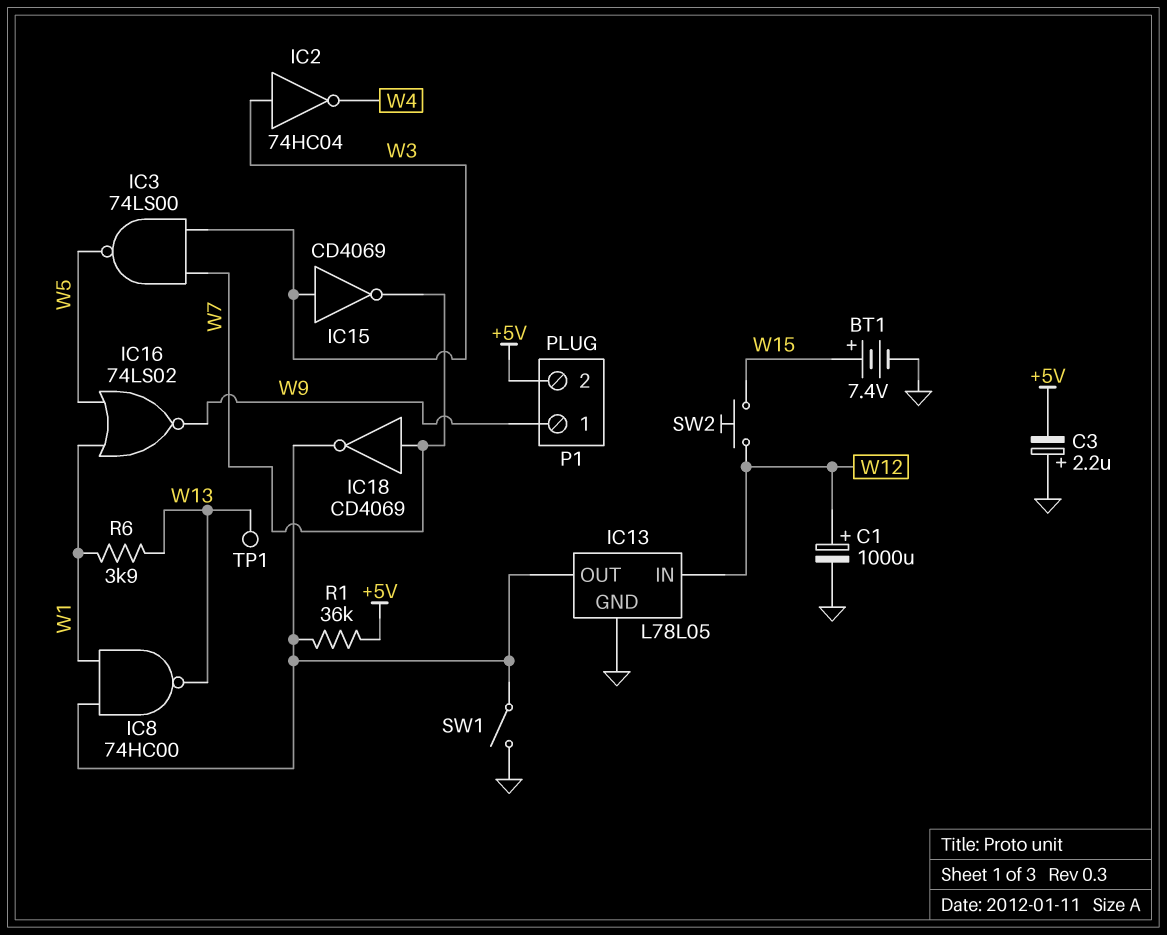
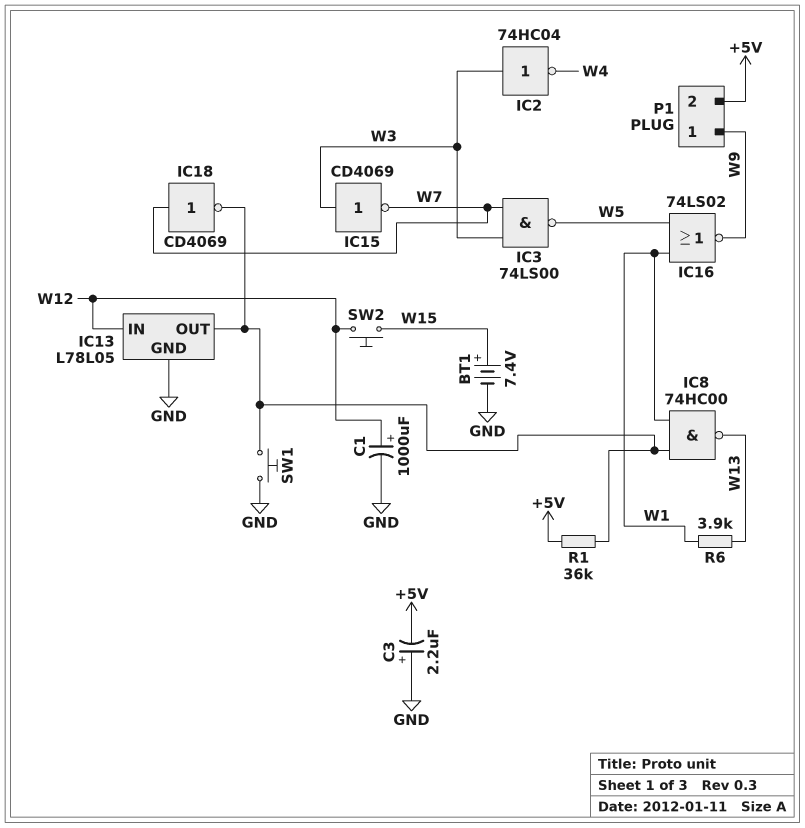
SW1: switch (GND, IC13/OUT) -> button (GND, IC13/OUT)
TP1: test point (W13) -> none

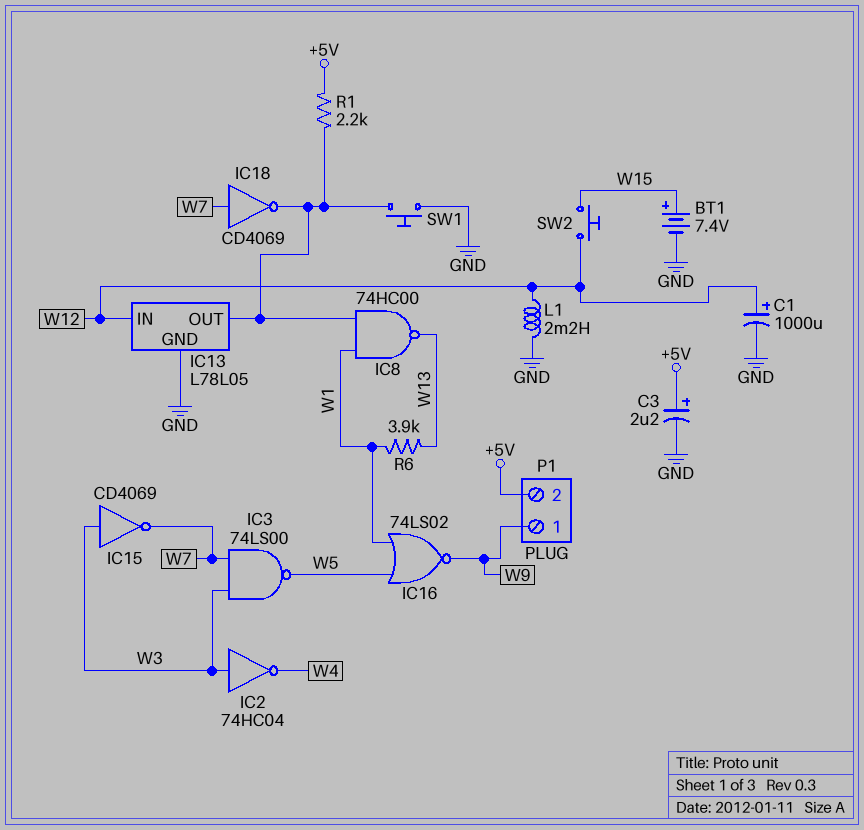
C3: 2.2uF (plus GND, minus +5V) -> 2.2uF (plus +5V, minus GND)
L1: none -> 2.2mH (GND, W12)
R1: 36k (+5V, IC13/OUT) -> 2.2k (+5V, IC13/OUT)

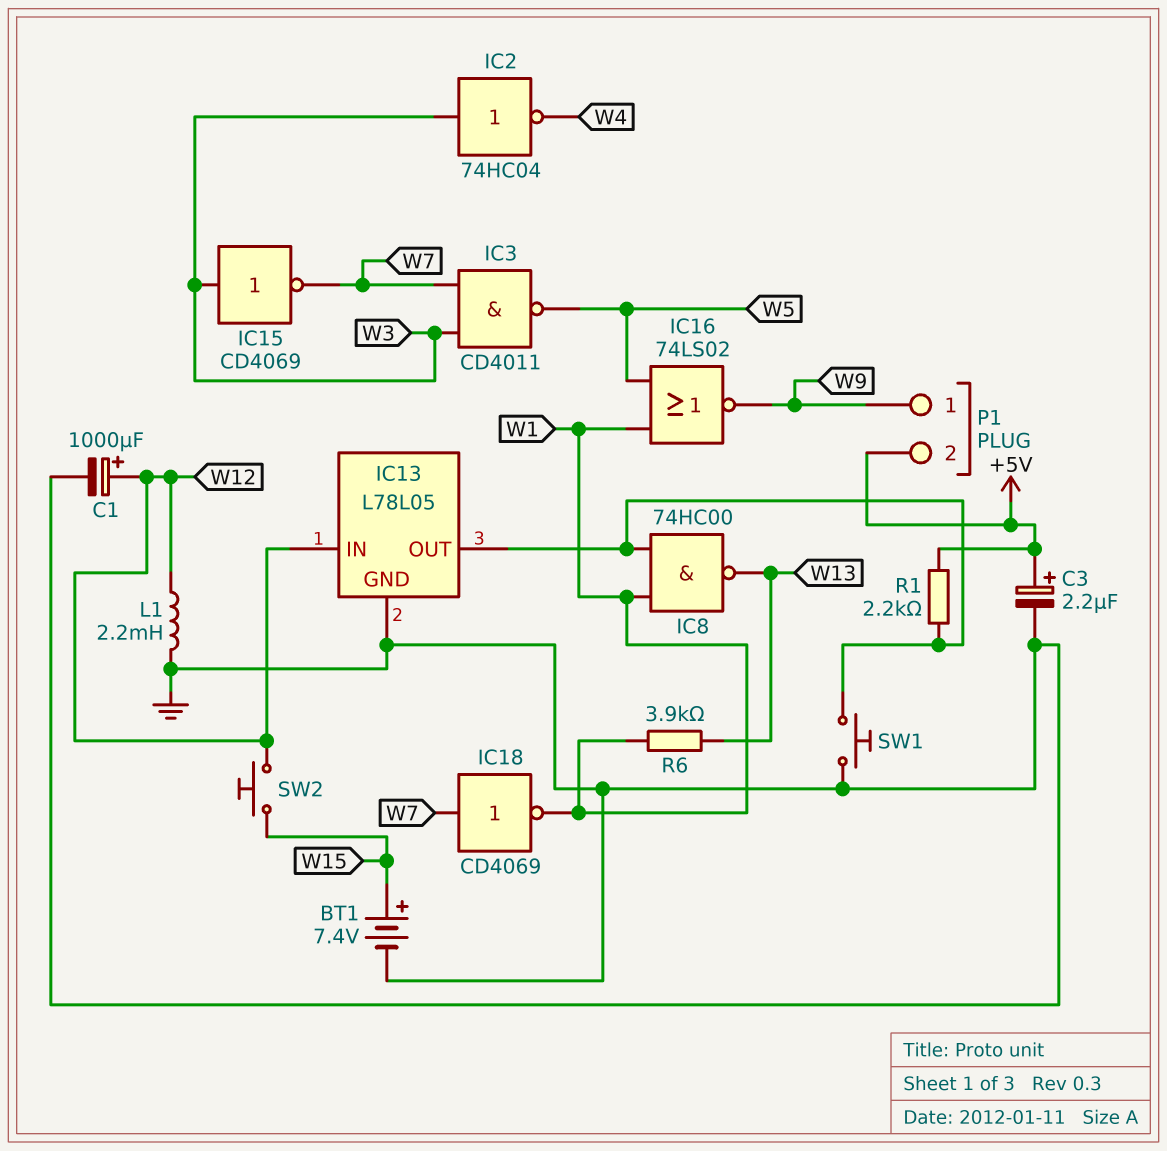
IC3: NAND 74LS00 (in W3, in W7, out W5) -> NAND CD4011 (in W3, in W7, out W5)
IC18: NOT CD4069 (in W7, out IC13/OUT) -> NOT CD4069 (in W7, out W1)

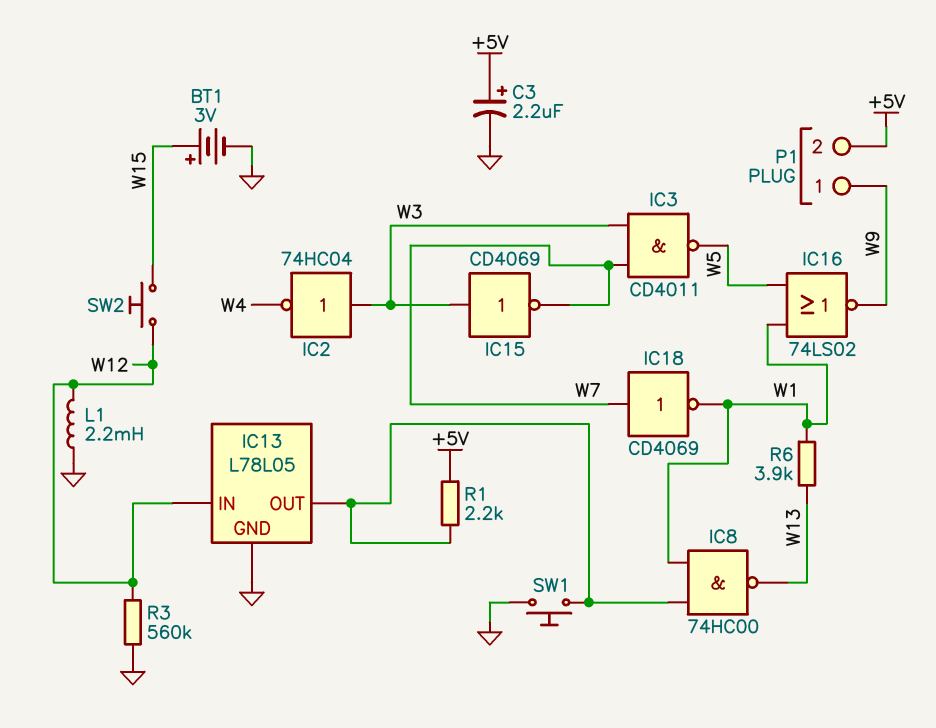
BT1: 7.4V (plus W15, minus GND) -> 3V (plus W15, minus GND)
C1: 1000uF (plus W12, minus GND) -> none
R3: none -> 560k (GND, W12)

